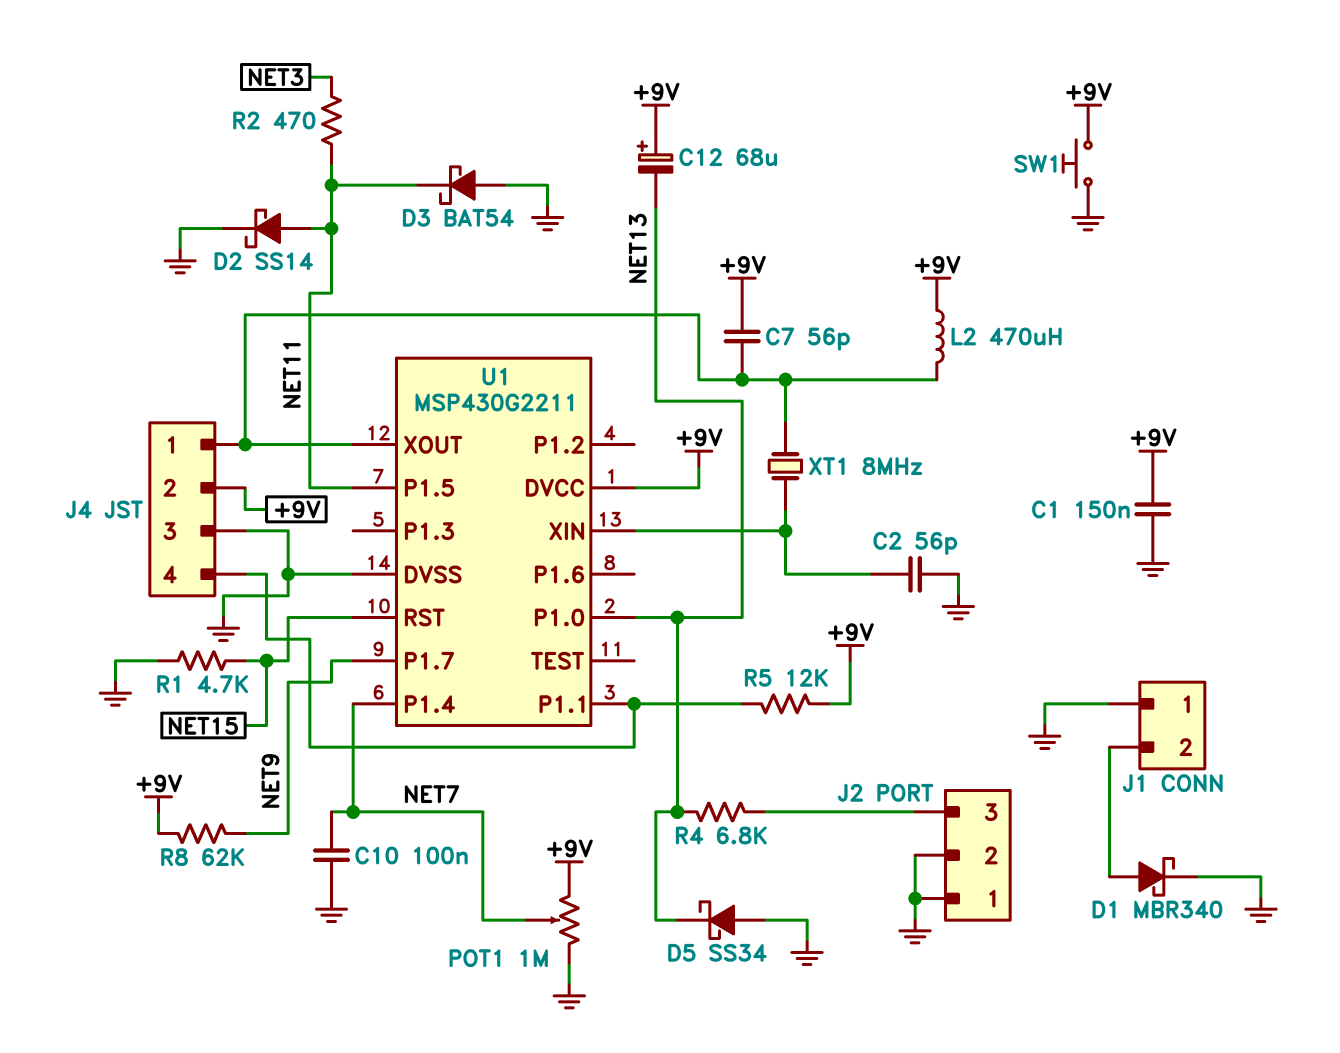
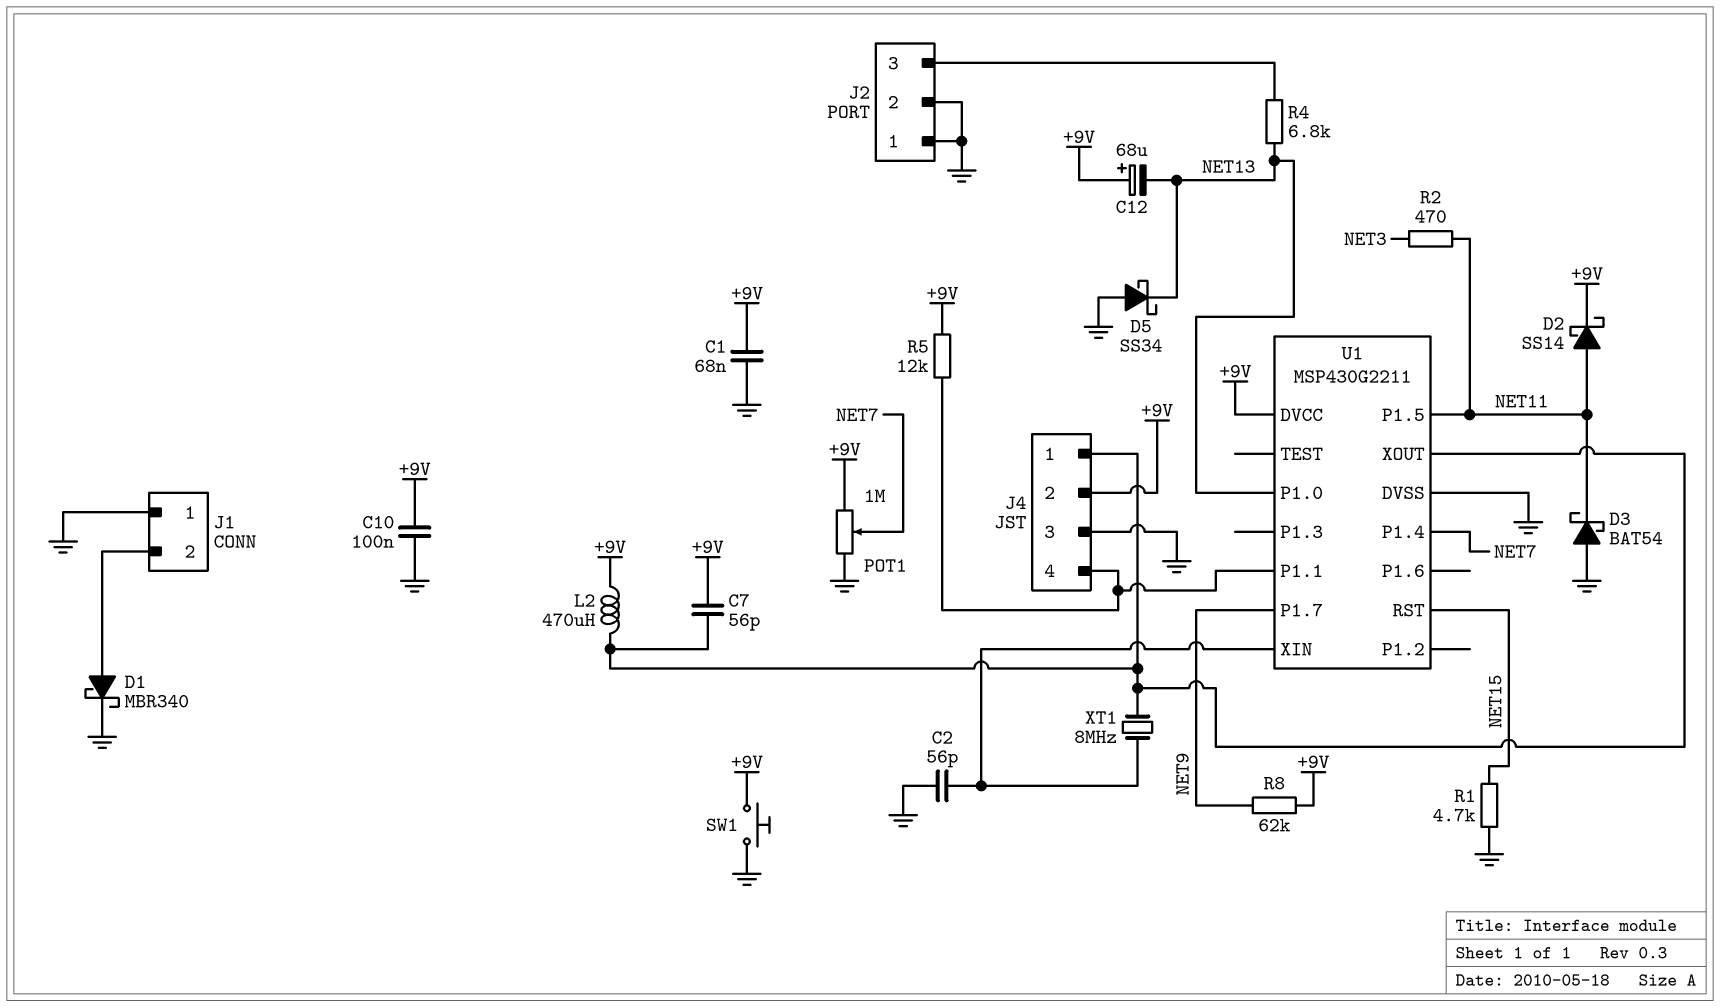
C1: 150nF (+9V, GND) -> 68nF (+9V, GND)
C10: 100nF (GND, NET7) -> 100nF (+9V, GND)
D2: schottky SS14 (A NET11, K GND) -> schottky SS14 (A NET11, K +9V)

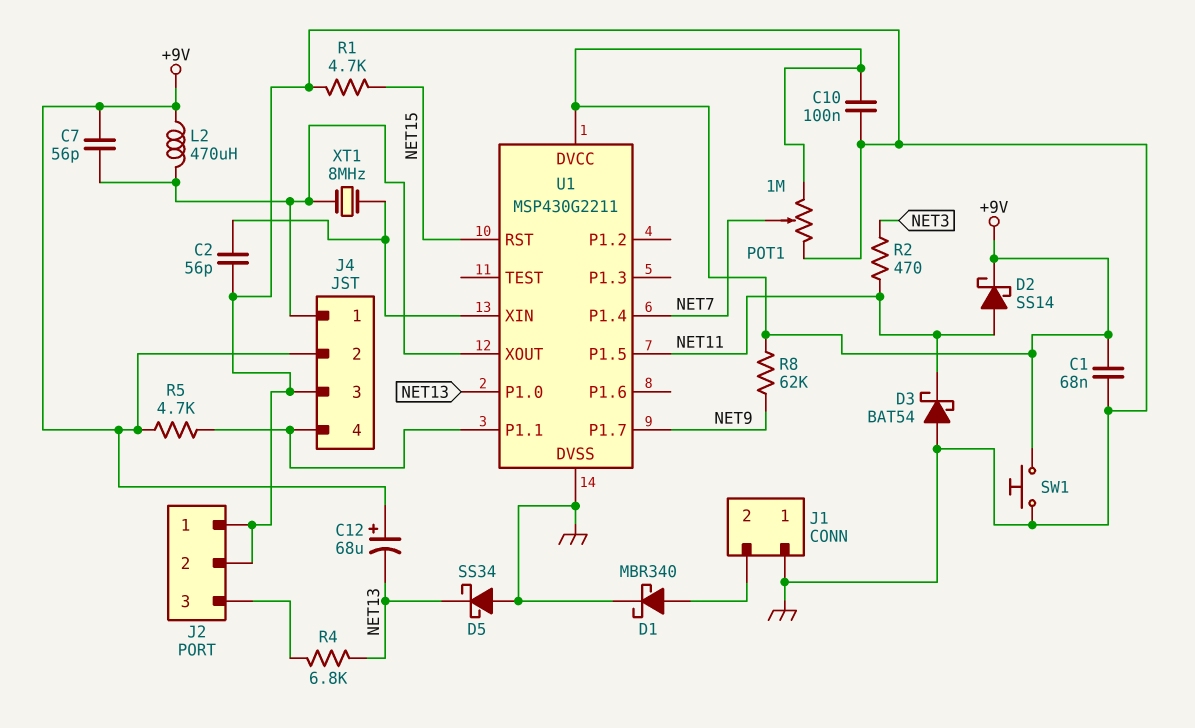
R5: 12k (+9V, J4/4) -> 4.7k (+9V, J4/4)

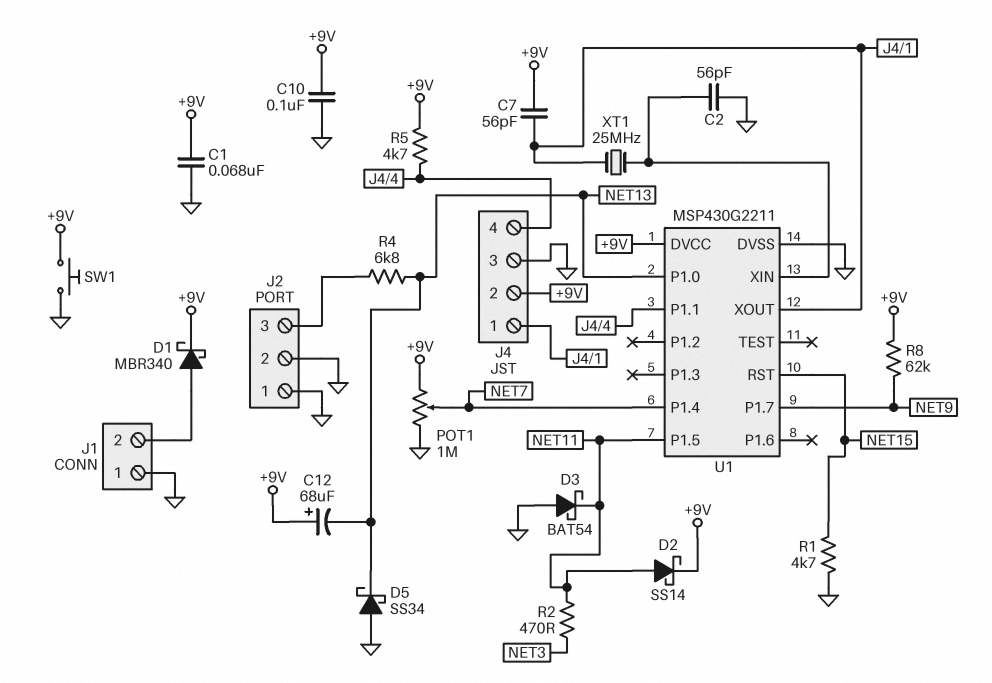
D1: schottky MBR340 (A J1/2, K GND) -> schottky MBR340 (A J1/2, K +9V)
L2: 470uH (+9V, J4/1) -> none
XT1: 8MHz (J4/1, U1/XIN) -> 25MHz (J4/1, U1/XIN)

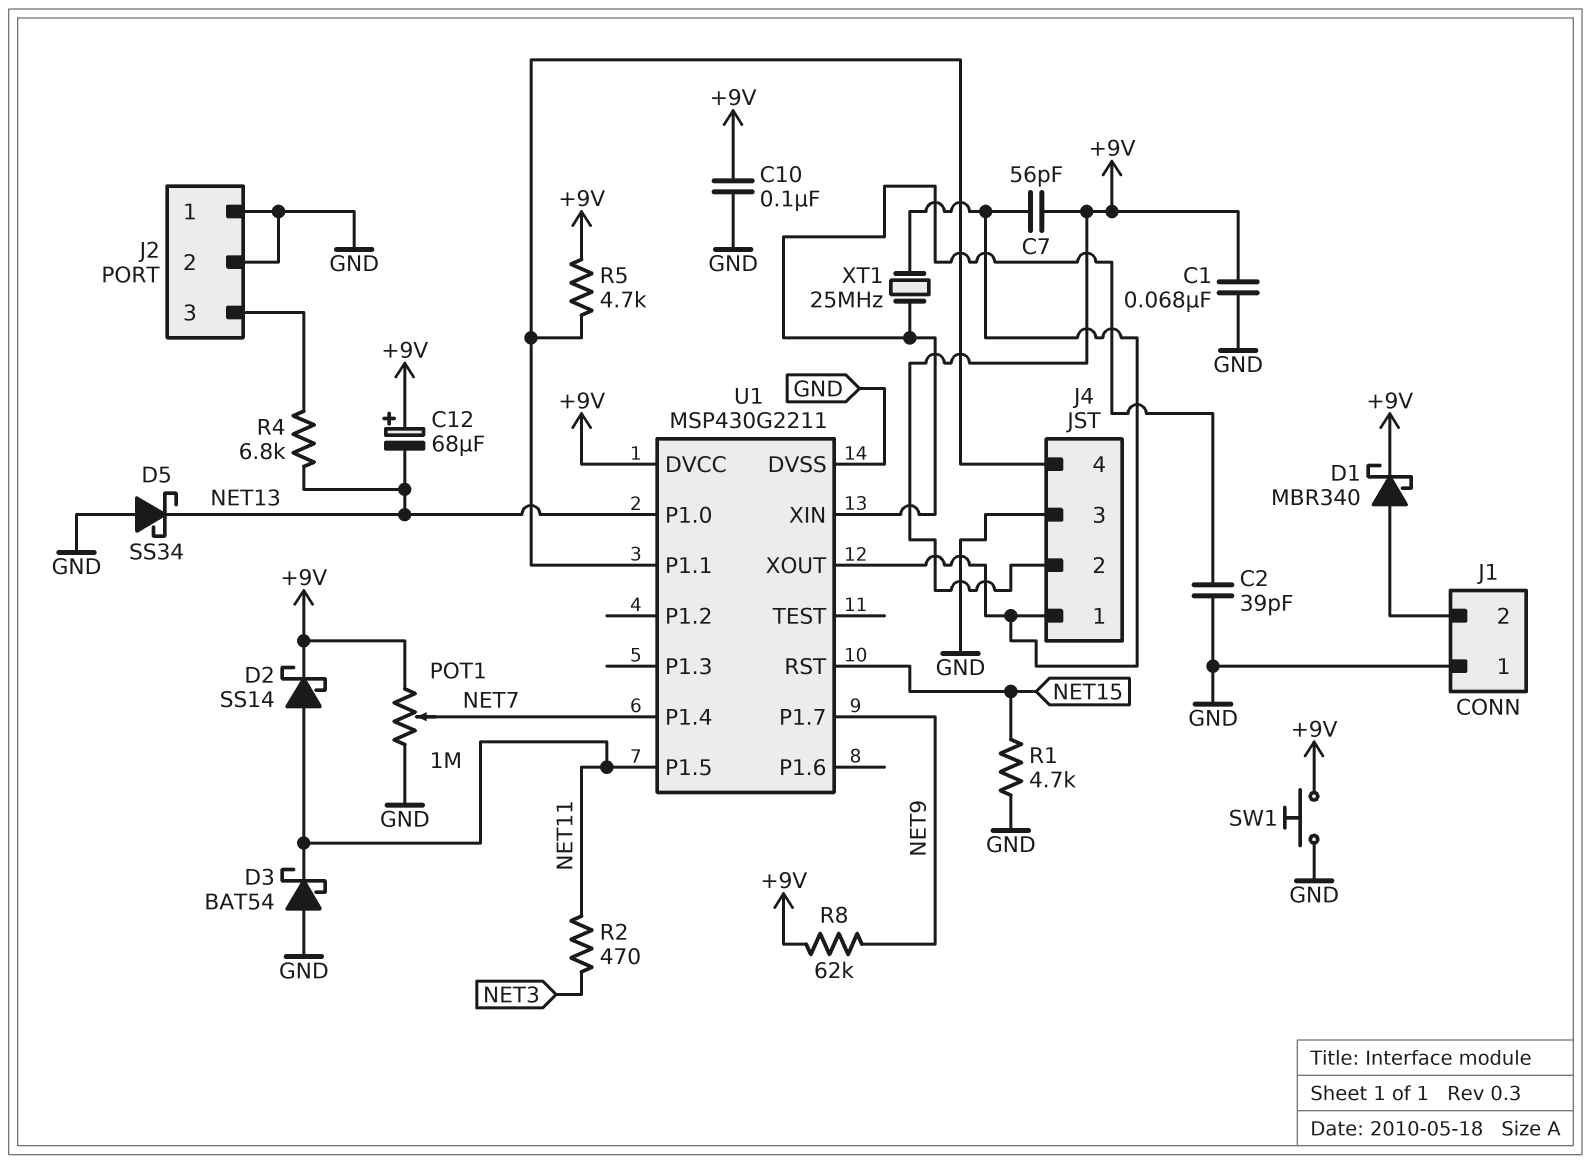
C2: 56pF (GND, U1/XIN) -> 39pF (GND, U1/XIN)

